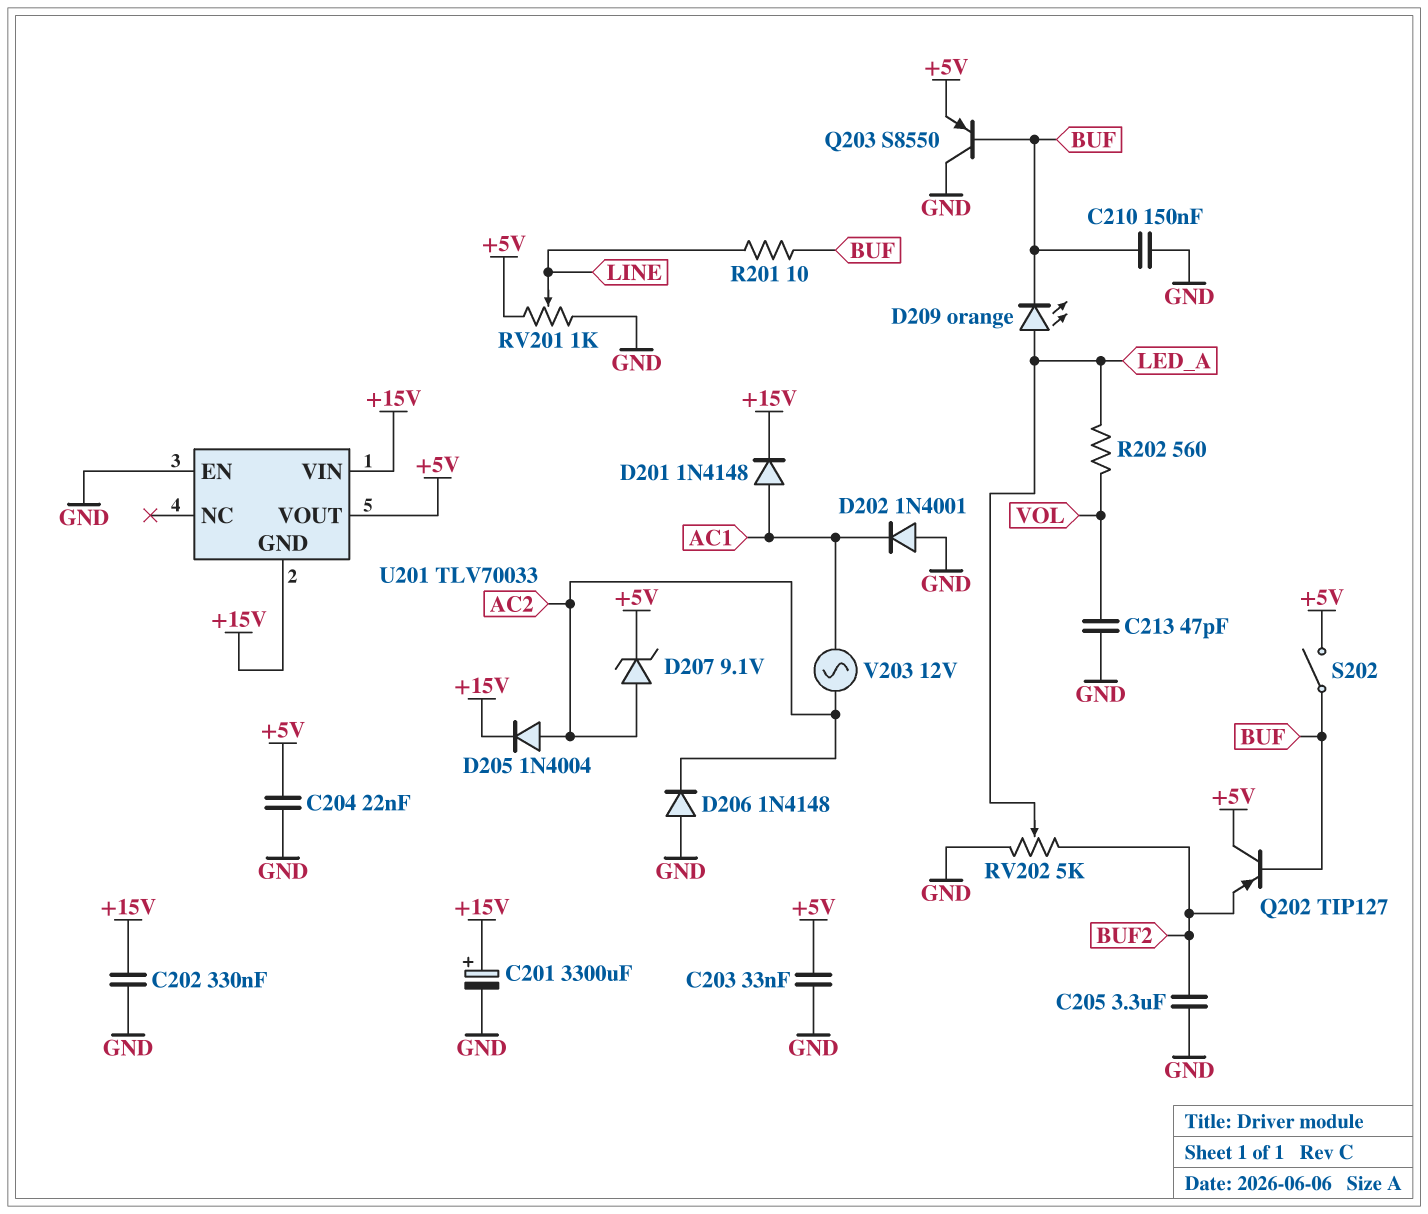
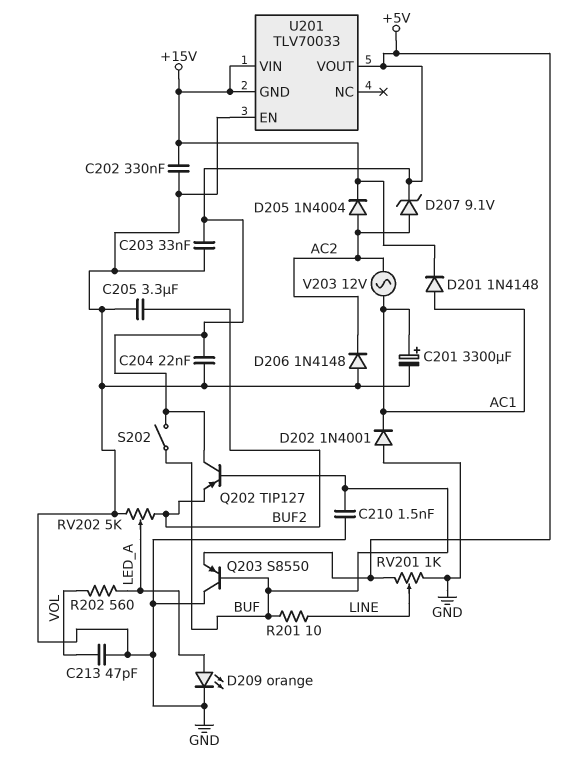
C201: 3300uF (plus +15V, minus GND) -> 3300uF (plus AC1, minus GND)
C210: 150nF (BUF, GND) -> 1.5nF (BUF, GND)
D209: LED orange (A LED_A, K BUF) -> LED orange (A LED_A, K GND)

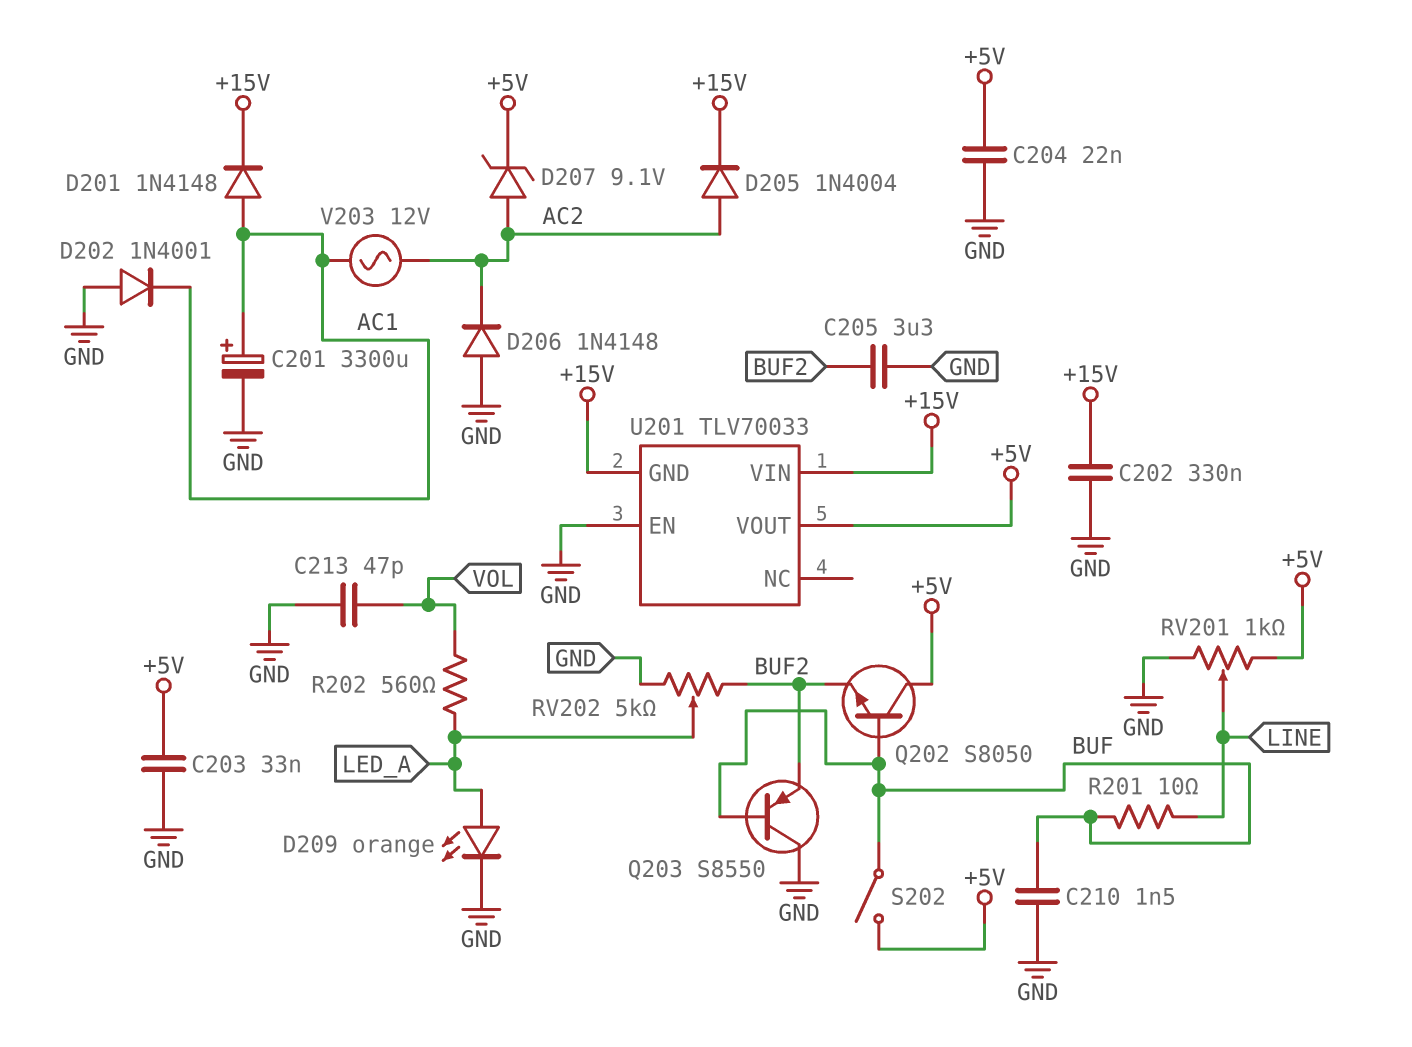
Q202: PNP TIP127 (B BUF, C +5V, E BUF2) -> NPN S8050 (B BUF, C +5V, E BUF2)
Q203: PNP S8550 (B BUF, C GND, E +5V) -> PNP S8550 (B BUF, C GND, E BUF2)

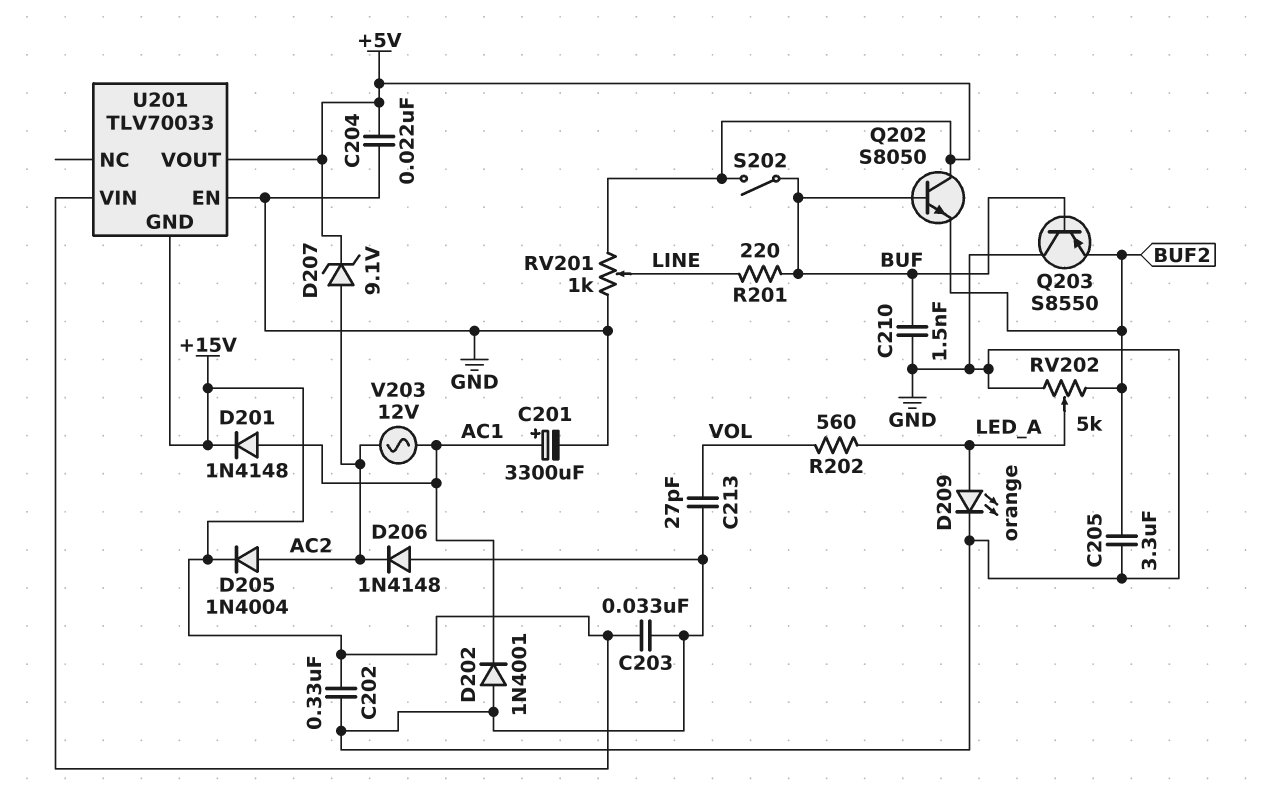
C203: 33nF (+5V, GND) -> 33nF (+15V, GND)
C213: 47pF (GND, VOL) -> 27pF (GND, VOL)
R201: 10 (BUF, LINE) -> 220 (BUF, LINE)

